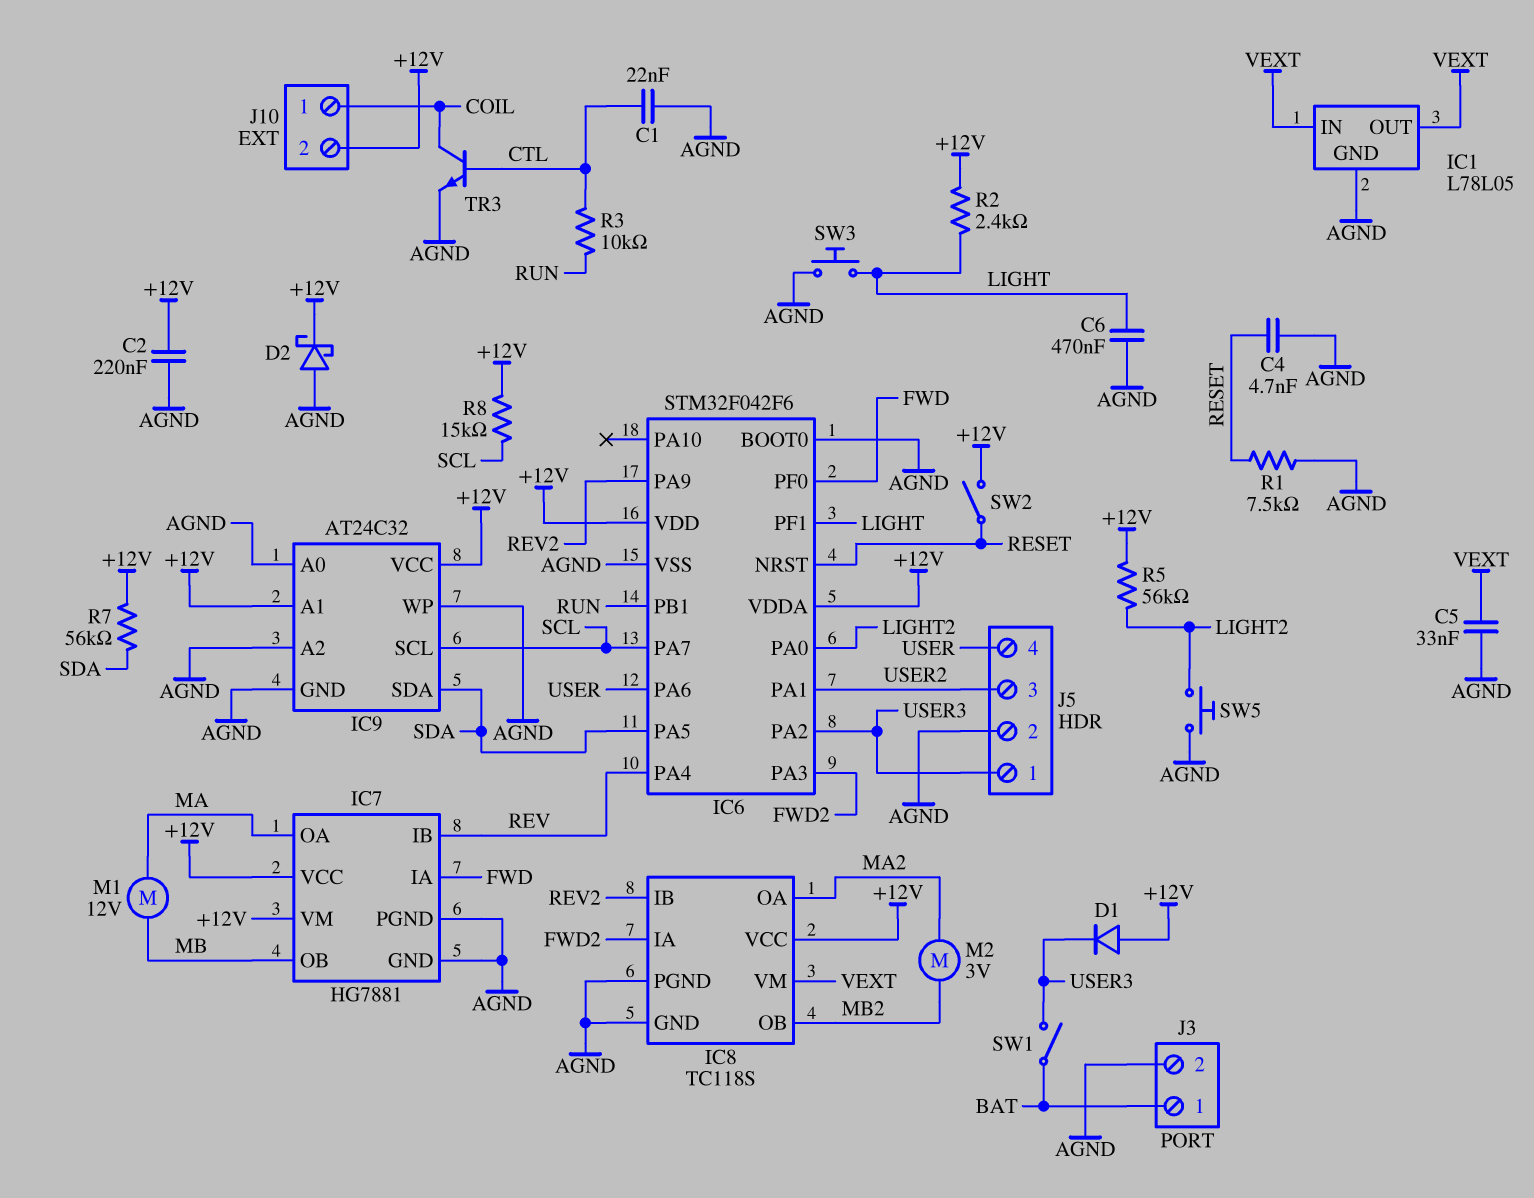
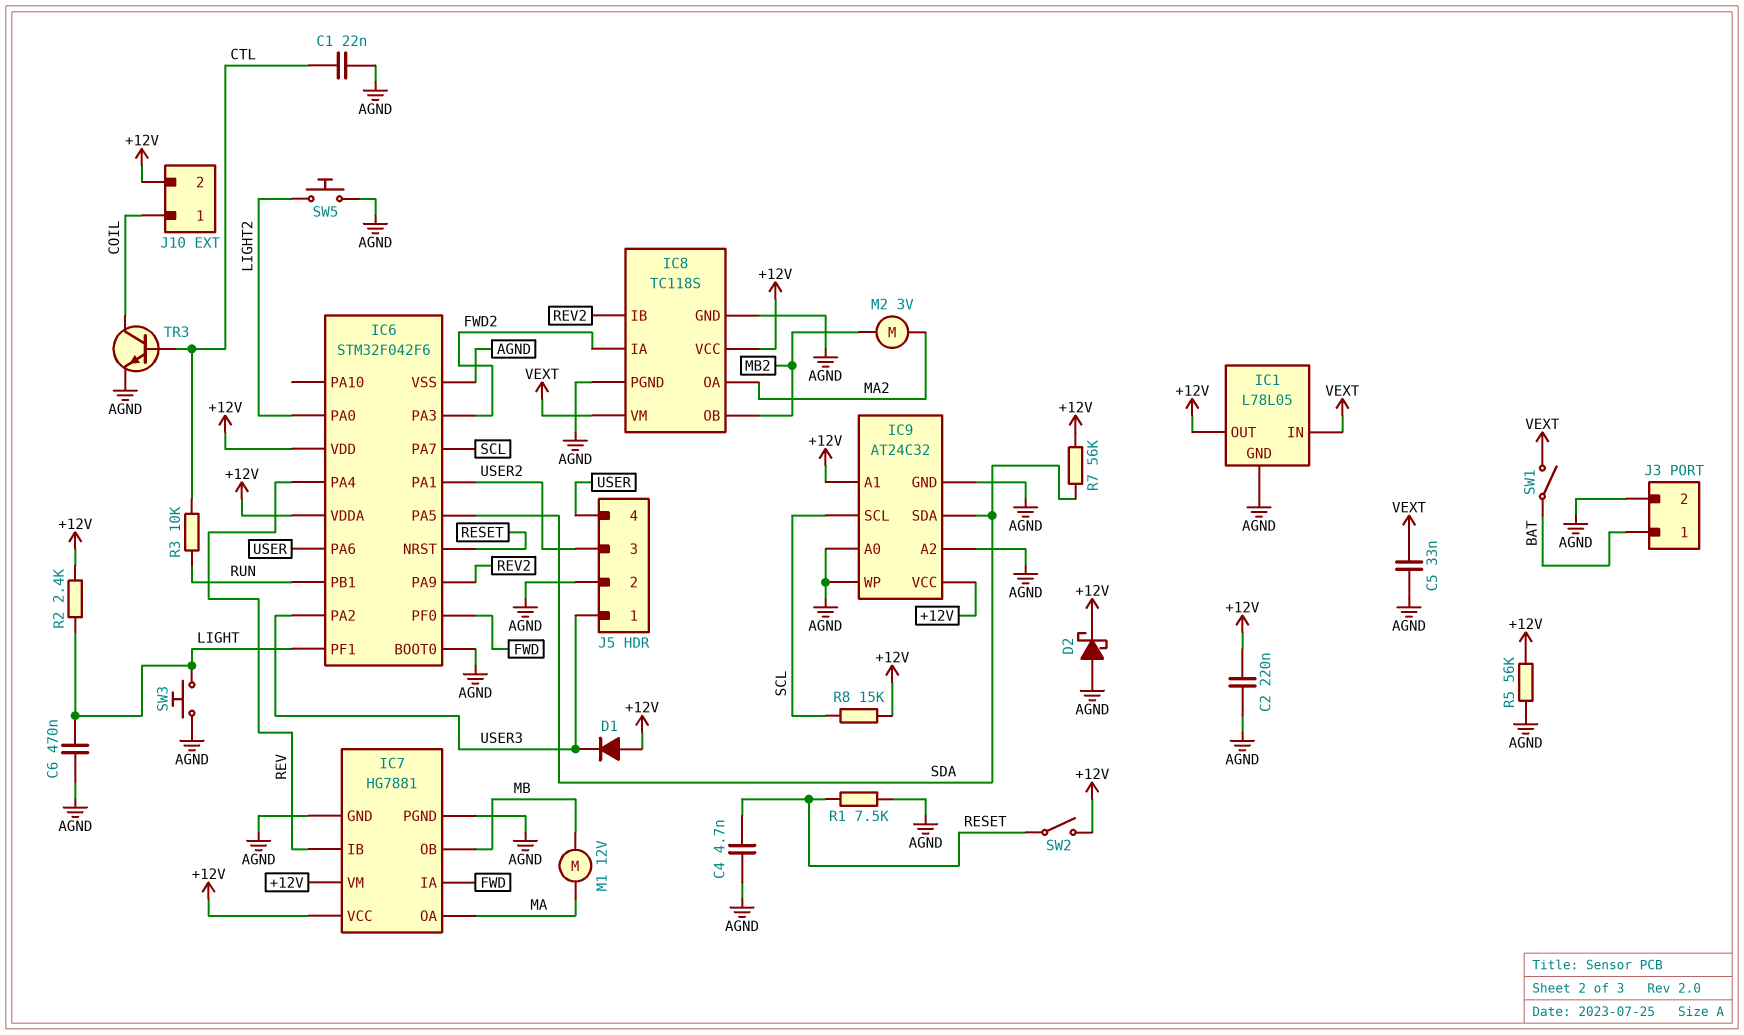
IC1 pin OUT: VEXT -> +12V
R5: 56k (+12V, LIGHT2) -> 56k (+12V, AGND)
SW1: switch (BAT, USER3) -> switch (BAT, VEXT)

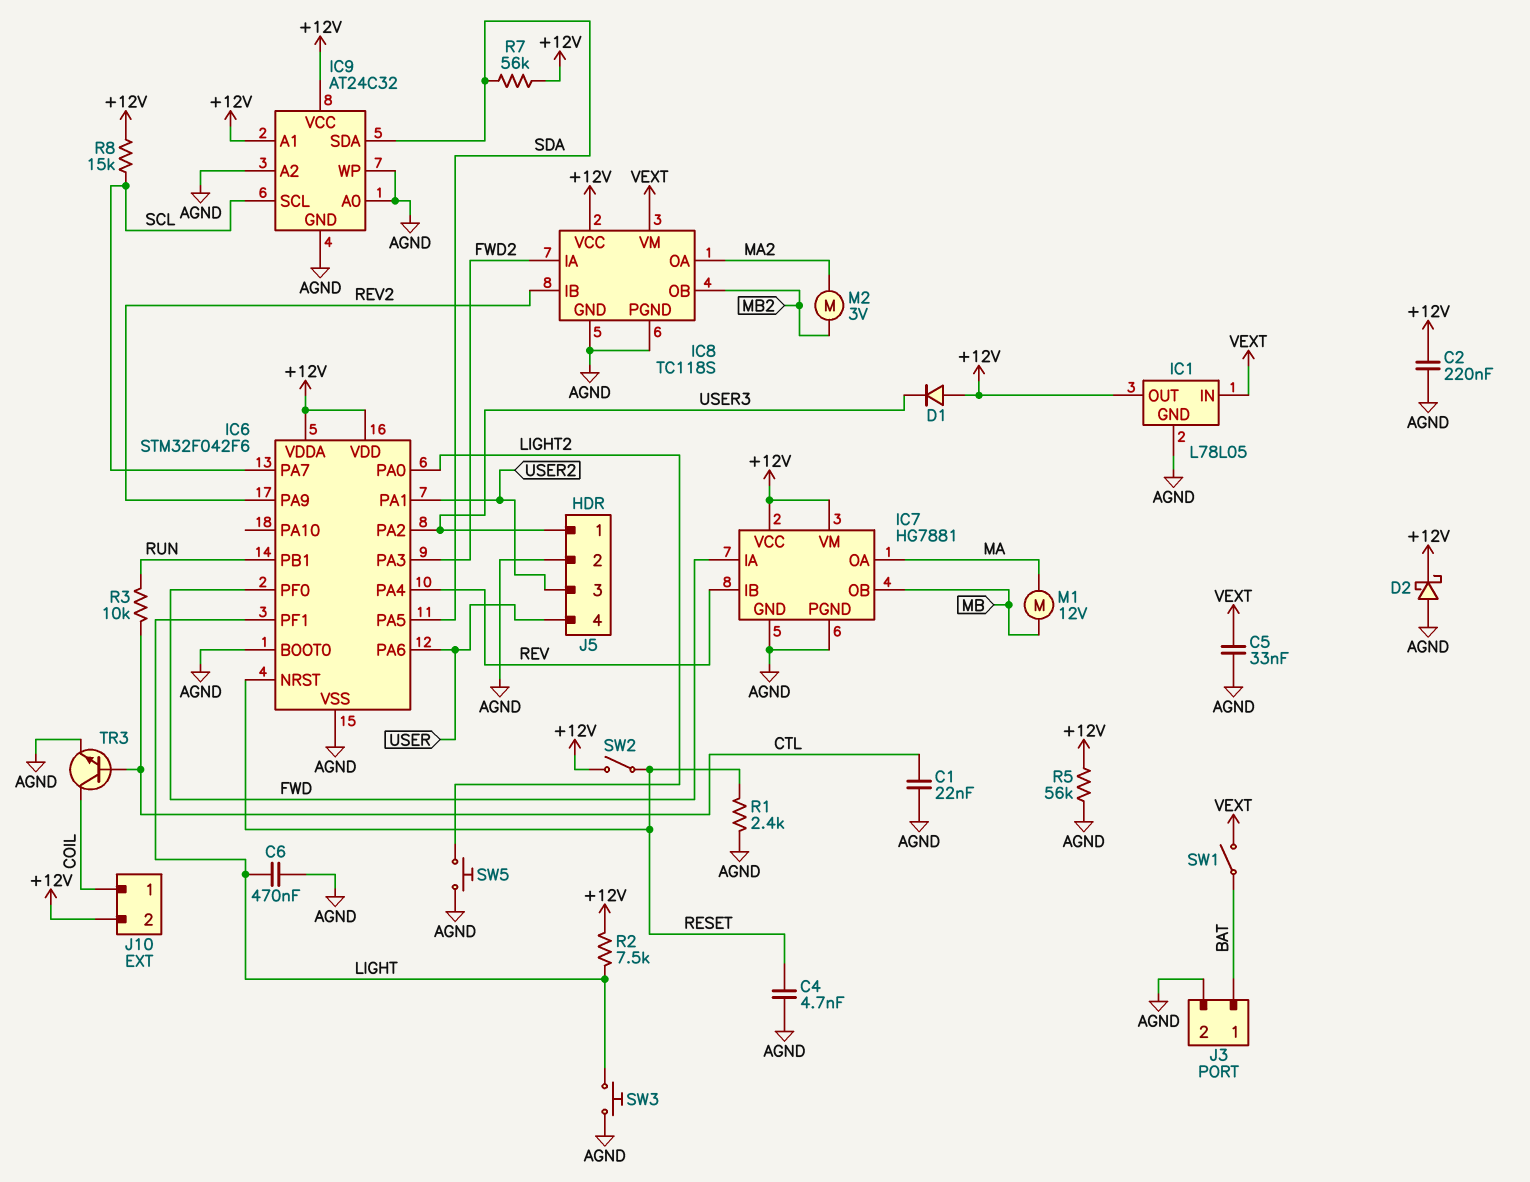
R1: 7.5k (AGND, RESET) -> 2.4k (AGND, RESET)
R2: 2.4k (+12V, LIGHT) -> 7.5k (+12V, LIGHT)

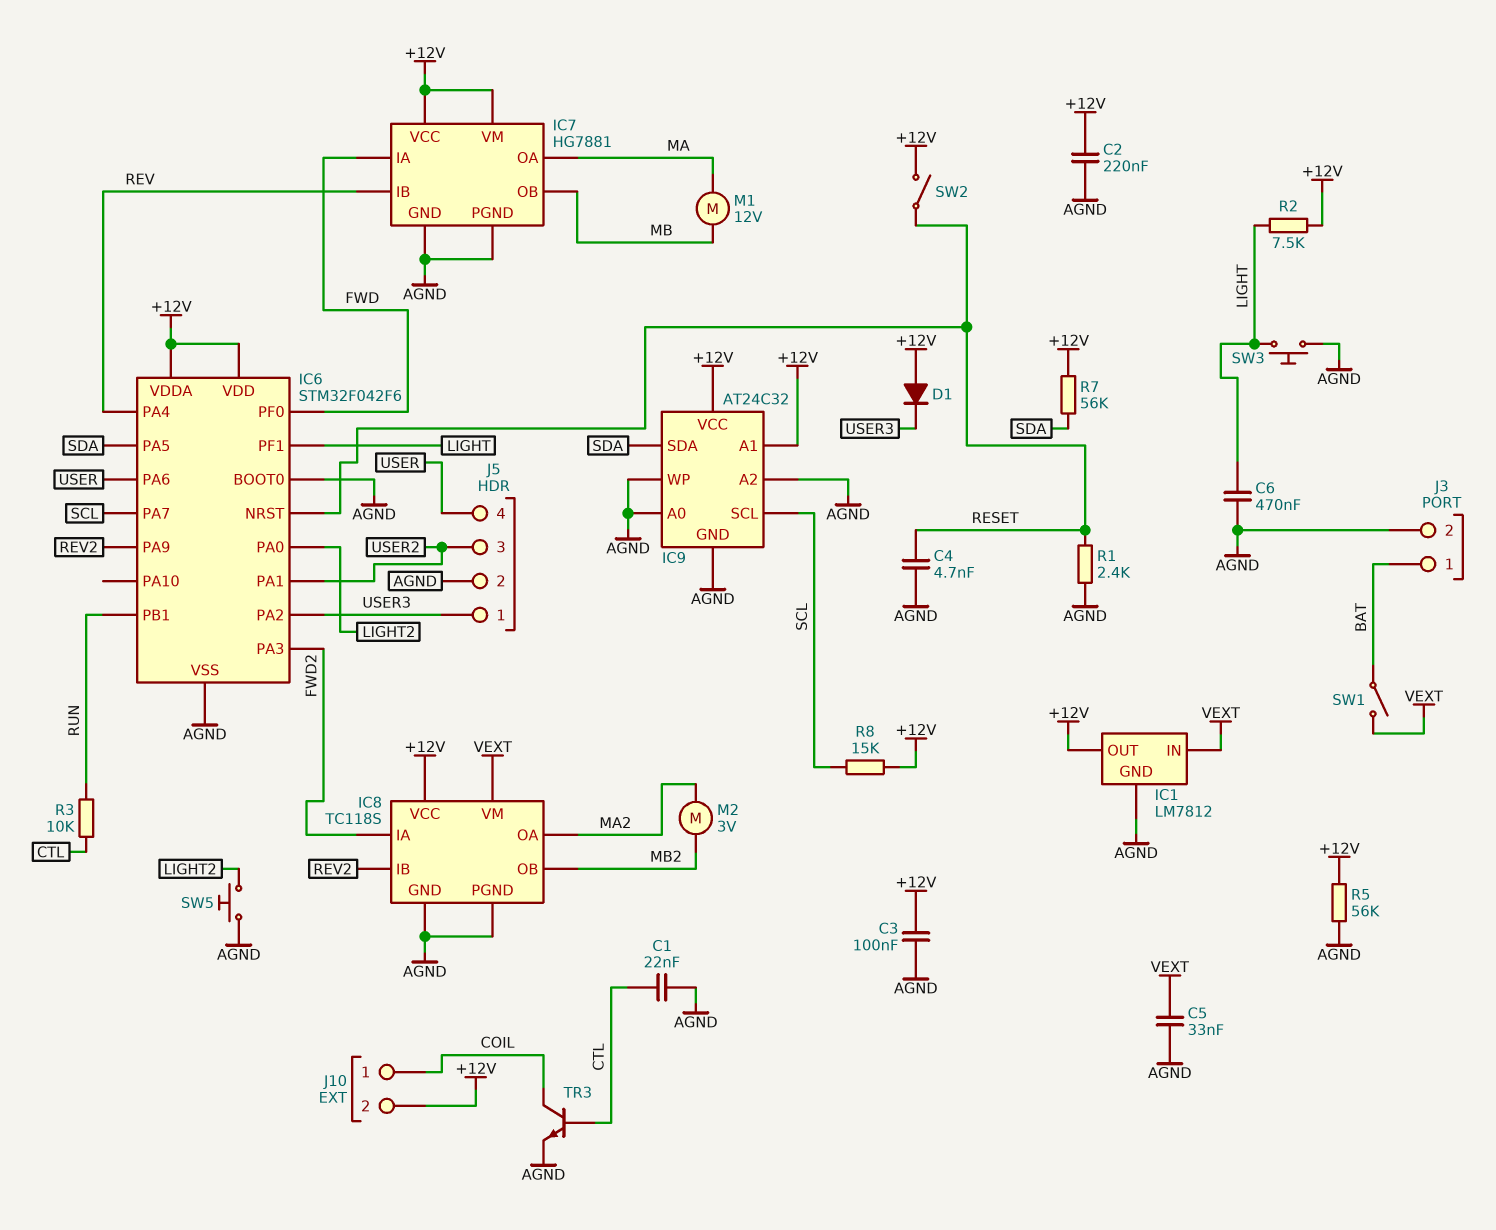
C3: none -> 100nF (+12V, AGND)
D2: schottky (A AGND, K +12V) -> none
IC1: L78L05 -> LM7812

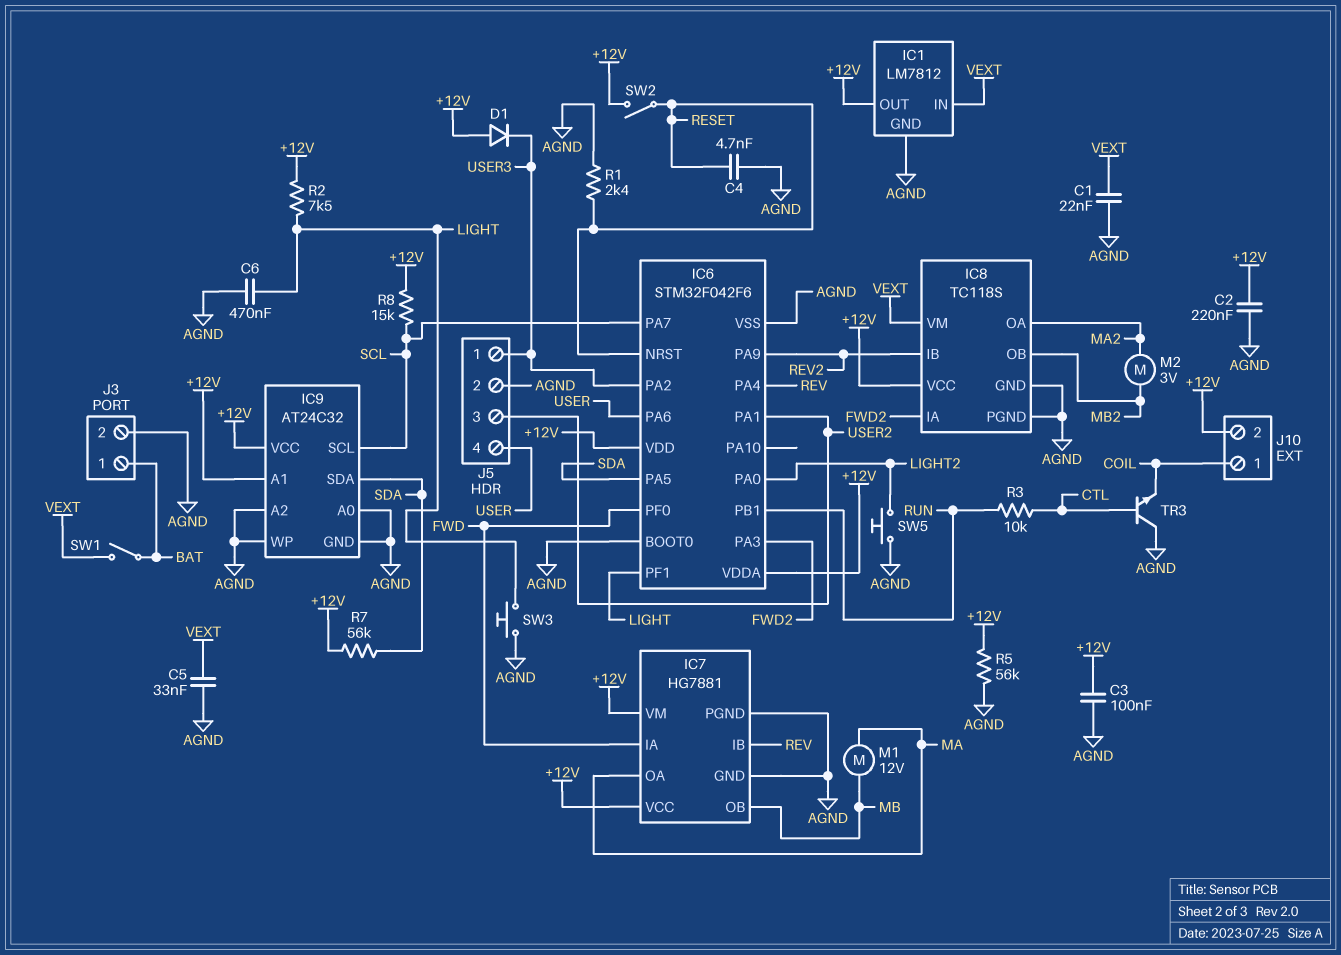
C1: 22nF (AGND, CTL) -> 22nF (AGND, VEXT)
TR3: NPN (B CTL, C COIL, E AGND) -> NPN (B CTL, C AGND, E COIL)

